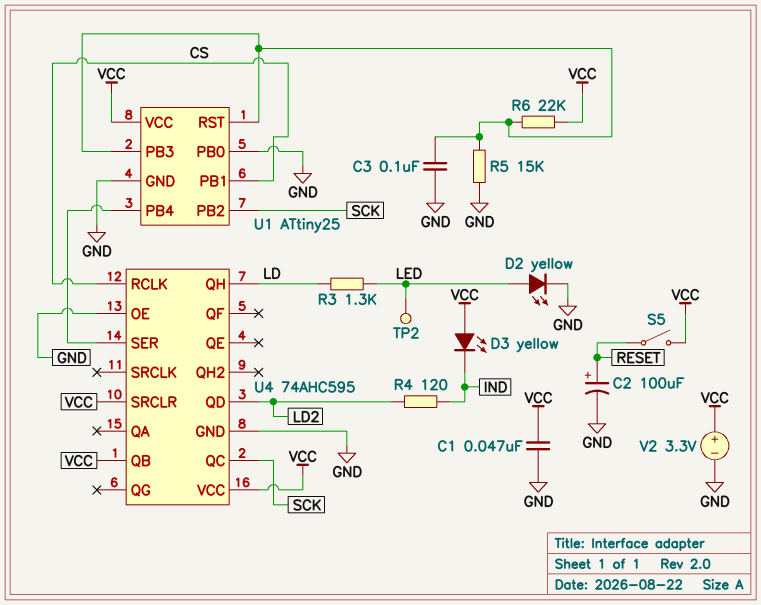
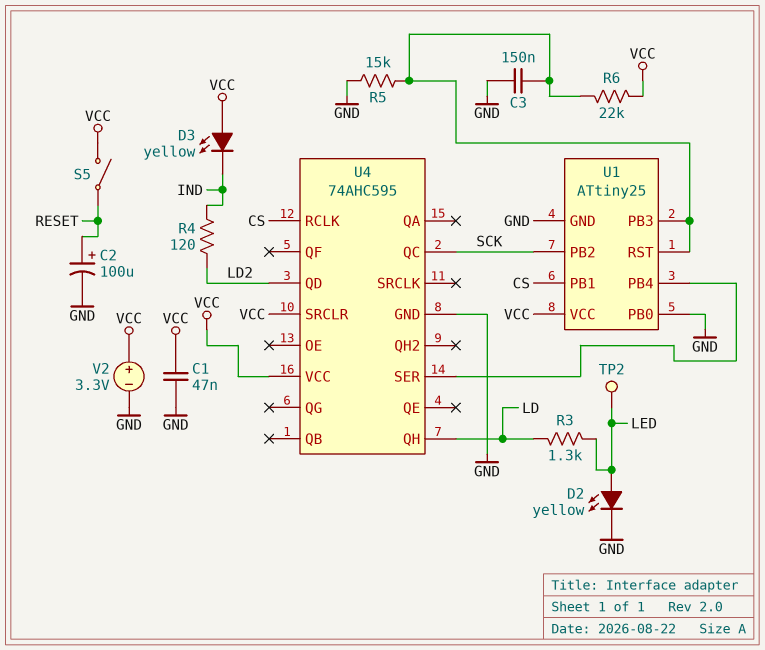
C3: 100nF (GND, U1/PB3) -> 150nF (GND, U1/PB3)
U4 pin OE: GND -> none
U4 pin QB: VCC -> none

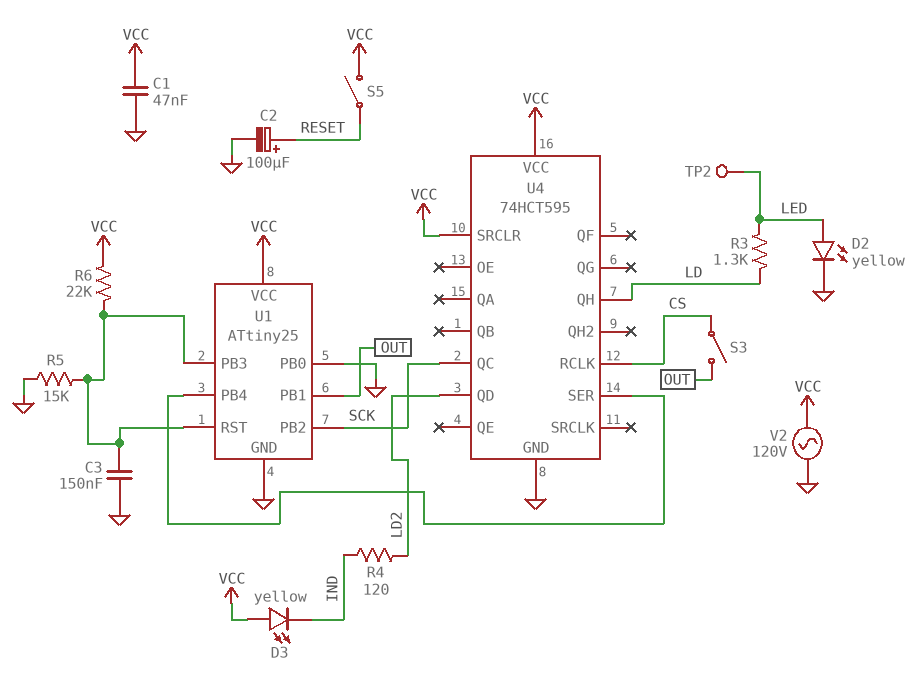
S3: none -> switch (CS, OUT)
U1 pin PB1: CS -> OUT
U4: 74AHC595 -> 74HCT595
V2: 3.3V (plus VCC, minus GND) -> AC 120V (GND, VCC)

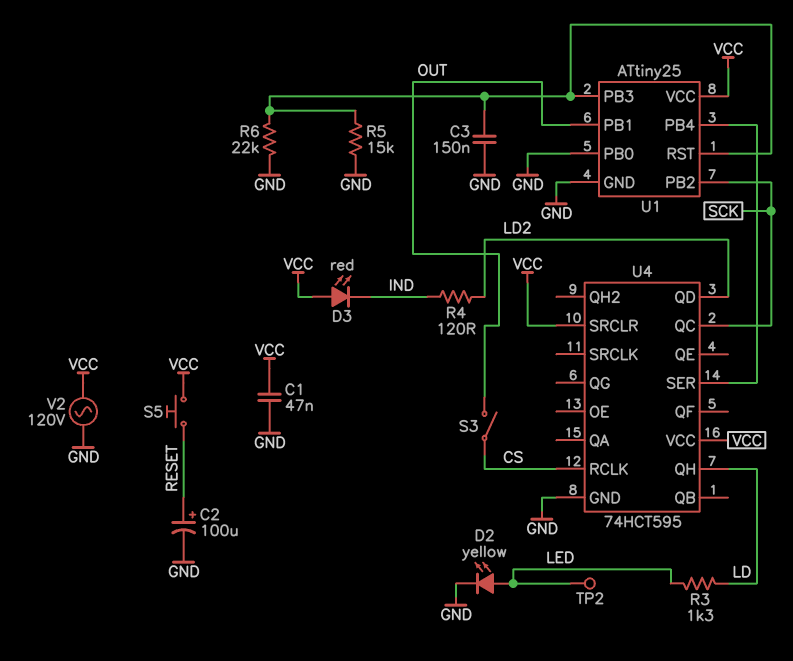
D3: LED yellow (A VCC, K IND) -> LED red (A VCC, K IND)
R6: 22k (U1/PB3, VCC) -> 22k (GND, U1/PB3)
S5: switch (RESET, VCC) -> button (RESET, VCC)

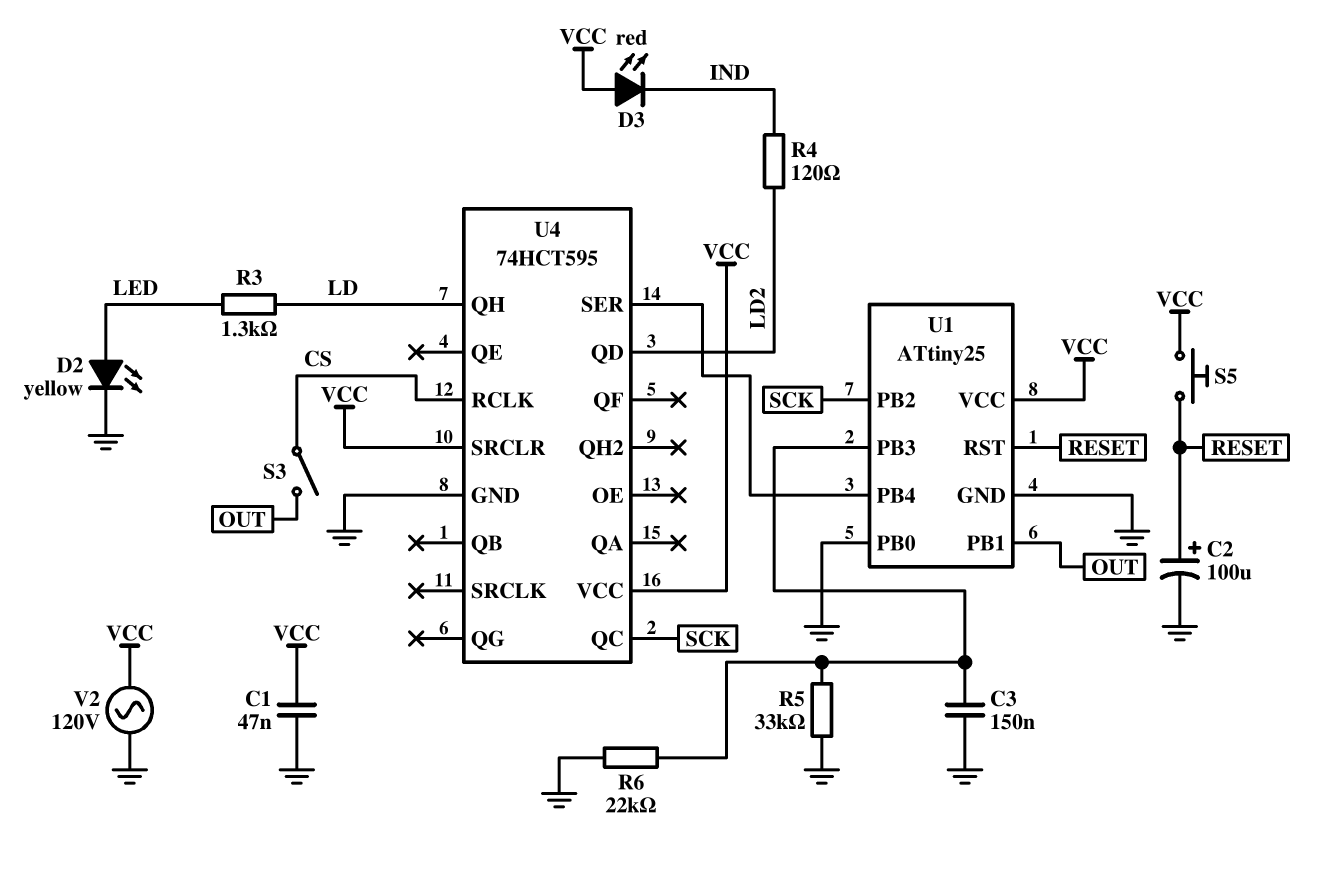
R5: 15k (GND, U1/PB3) -> 33k (GND, U1/PB3)
TP2: test point (LED) -> none
U1 pin RST: U1/PB3 -> RESET

